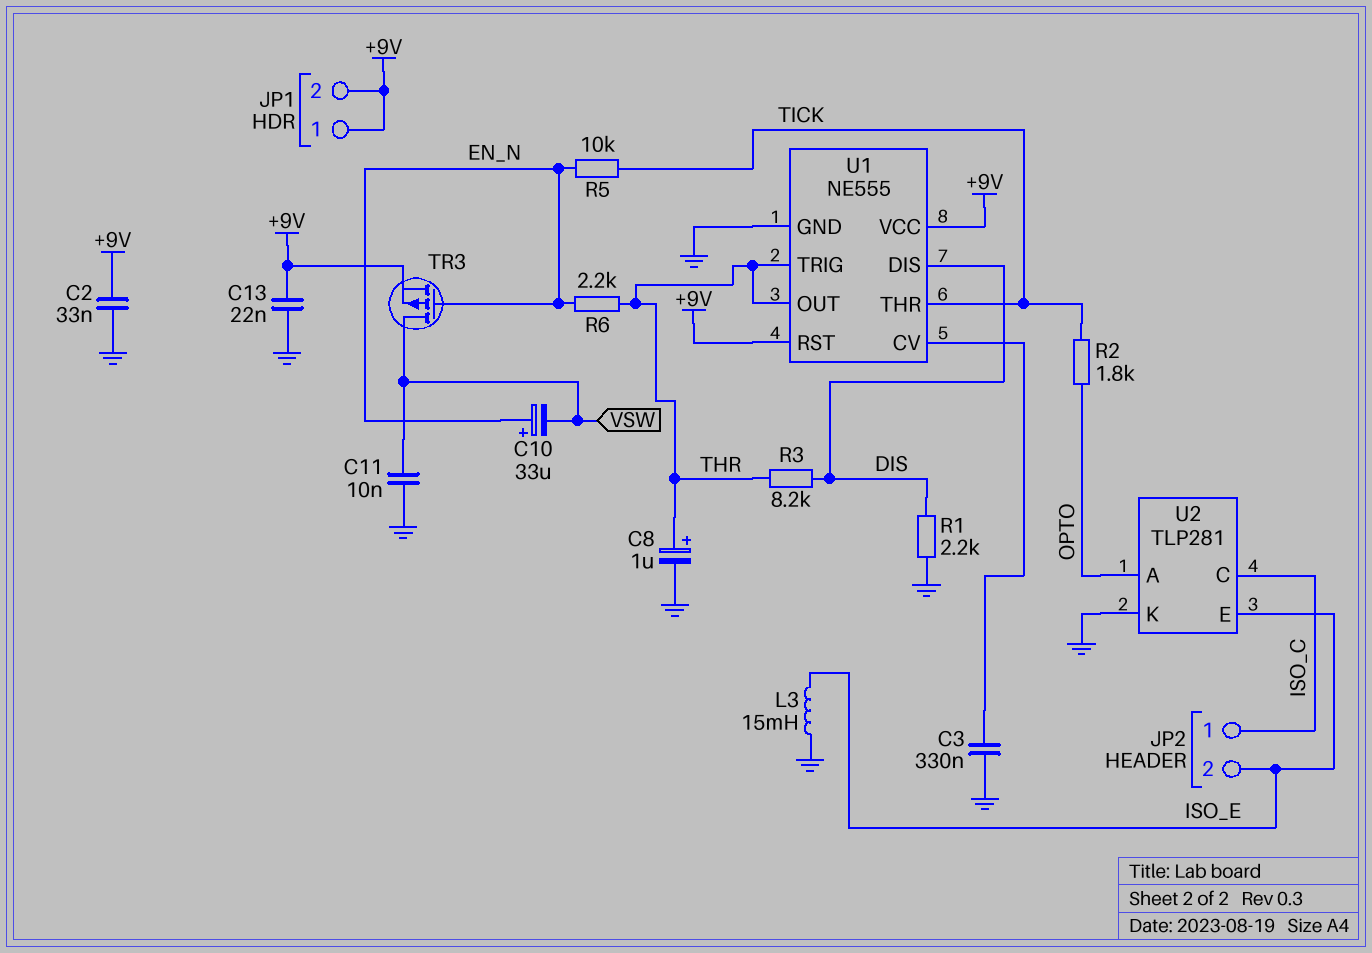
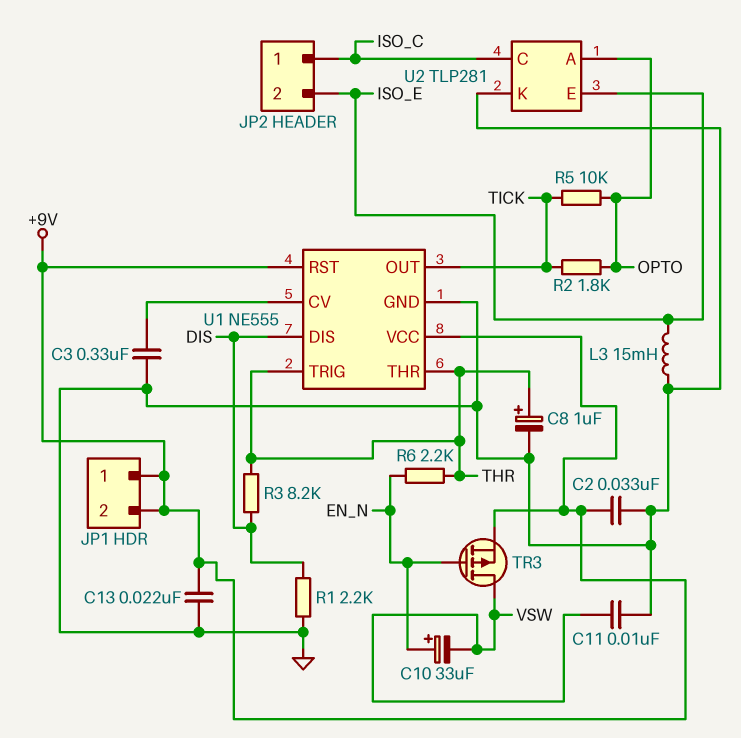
R5: 10k (EN_N, TICK) -> 10k (OPTO, TICK)
U1 pin OUT: THR -> TICK
U1 pin THR: TICK -> THR

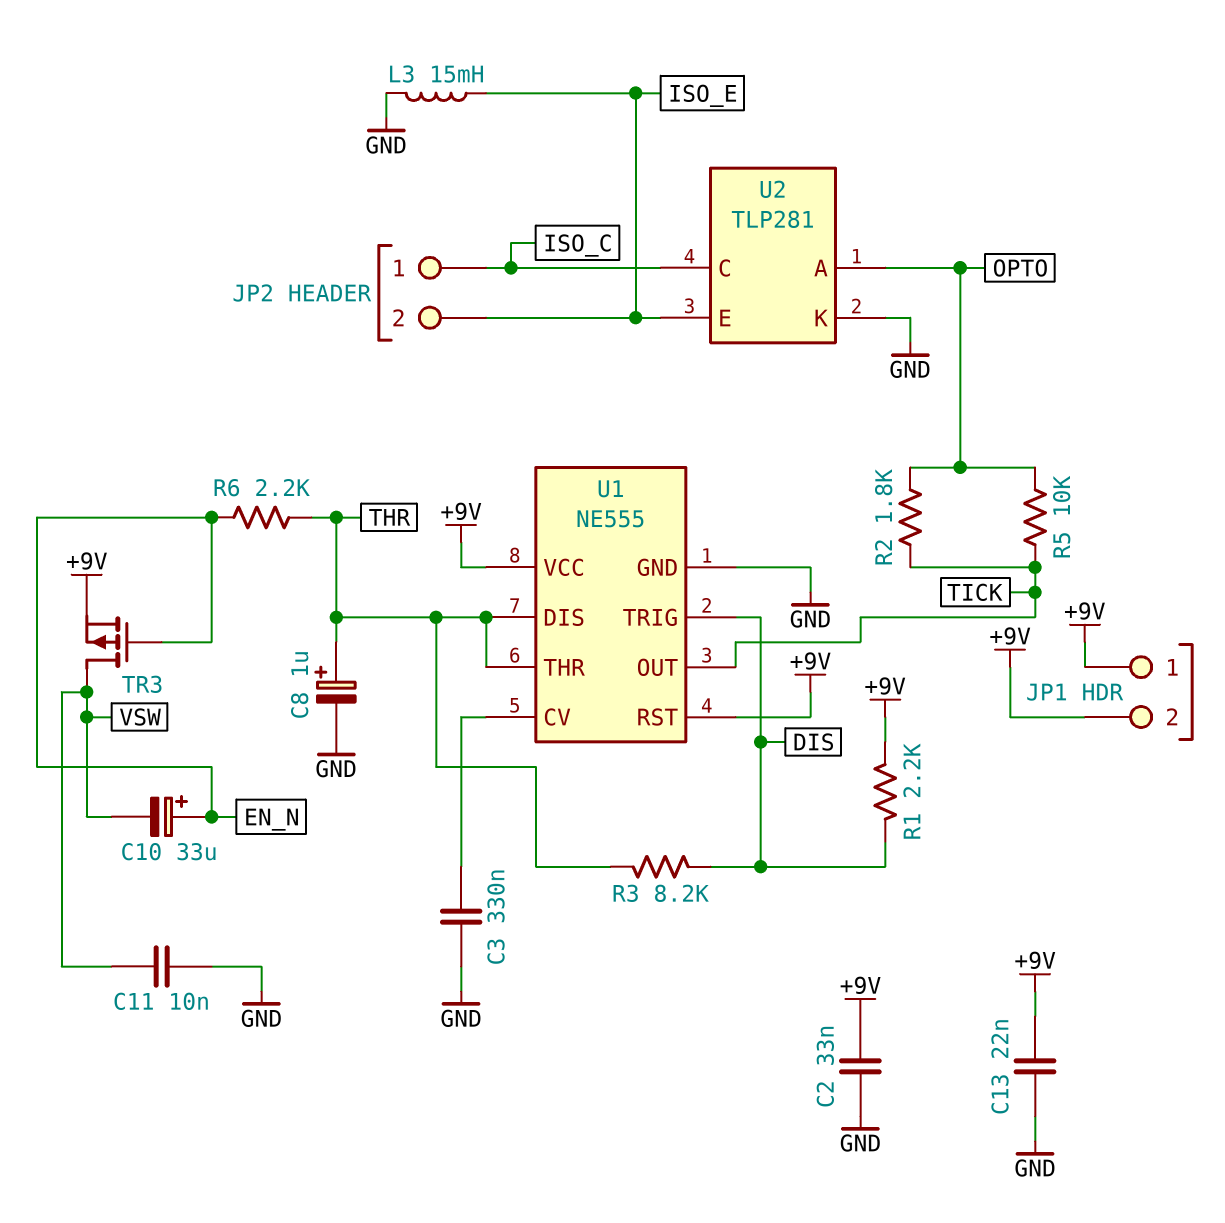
R1: 2.2k (DIS, GND) -> 2.2k (+9V, DIS)
U1 pin DIS: DIS -> THR
U1 pin TRIG: THR -> DIS

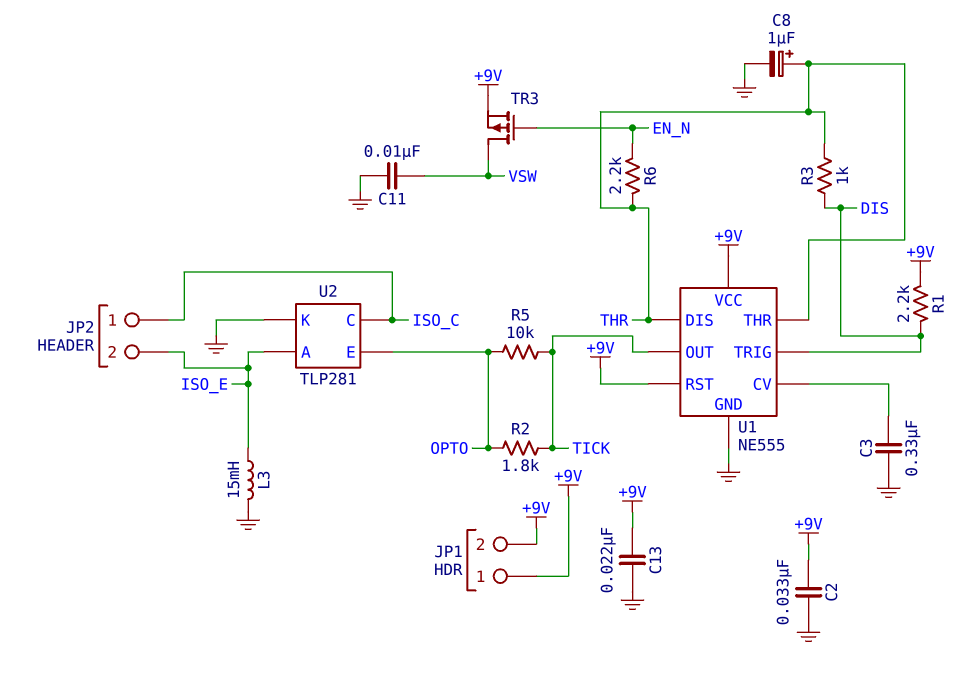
C10: 33uF (plus EN_N, minus VSW) -> none
R3: 8.2k (DIS, THR) -> 1k (DIS, THR)
U2 pin A: OPTO -> ISO_E
U2 pin E: ISO_E -> OPTO

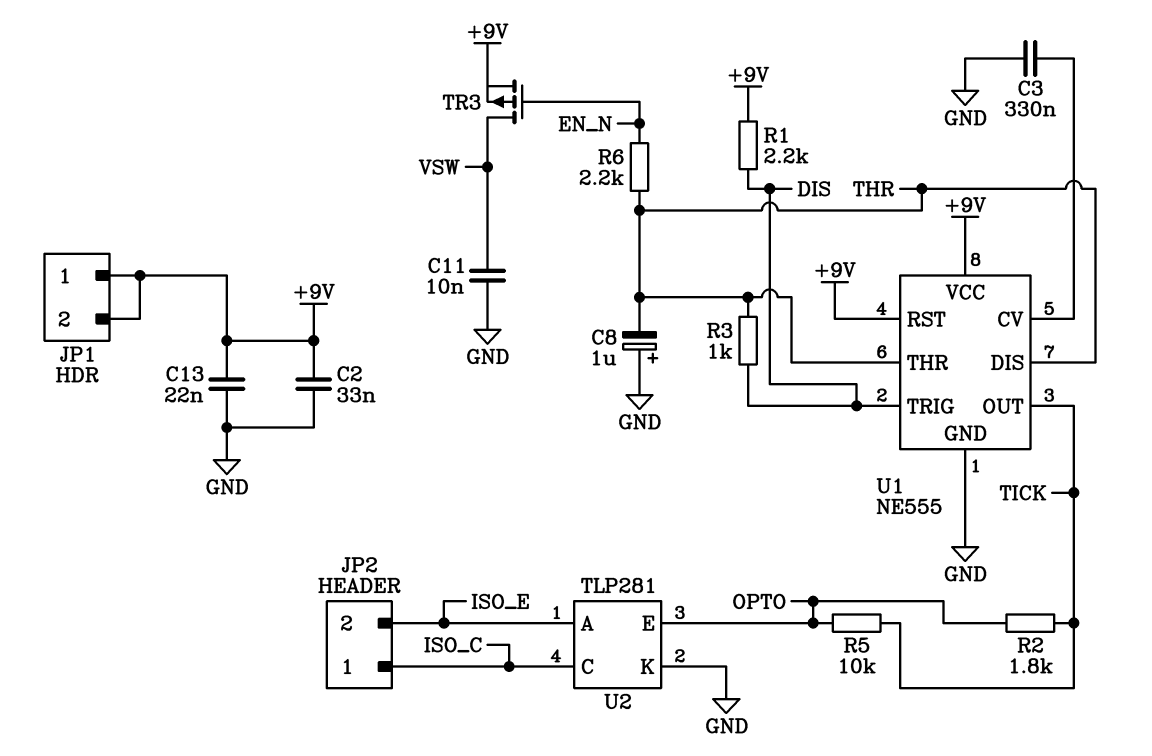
C8: 1uF (plus THR, minus GND) -> 1uF (plus GND, minus THR)
L3: 15mH (GND, ISO_E) -> none

